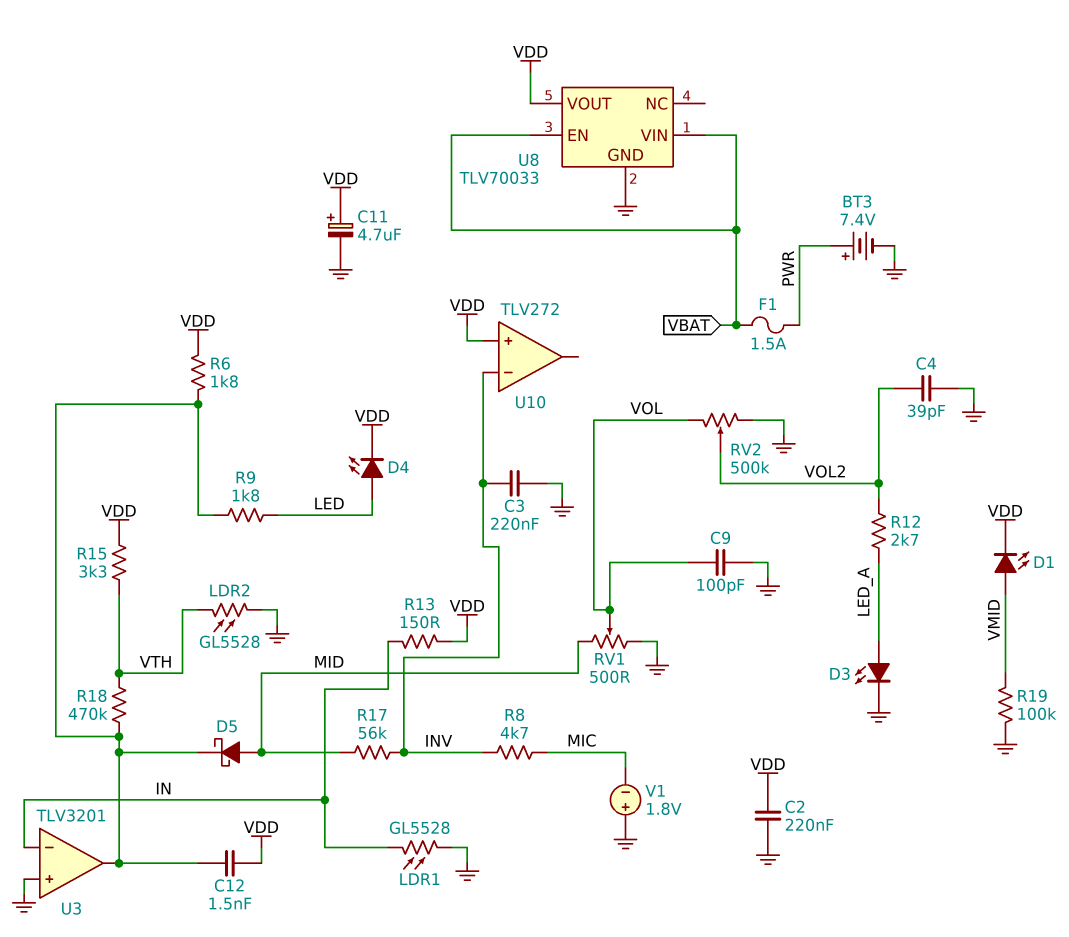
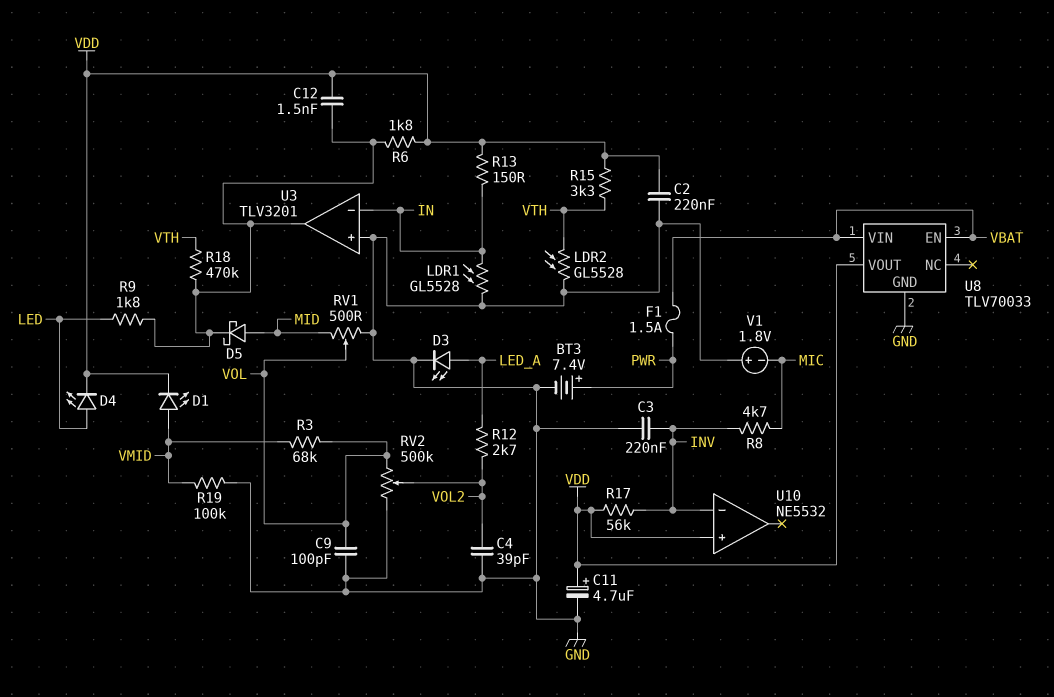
R3: none -> 68k (VMID, VOL)
R17: 56k (INV, MID) -> 56k (INV, VDD)
U10: TLV272 -> NE5532

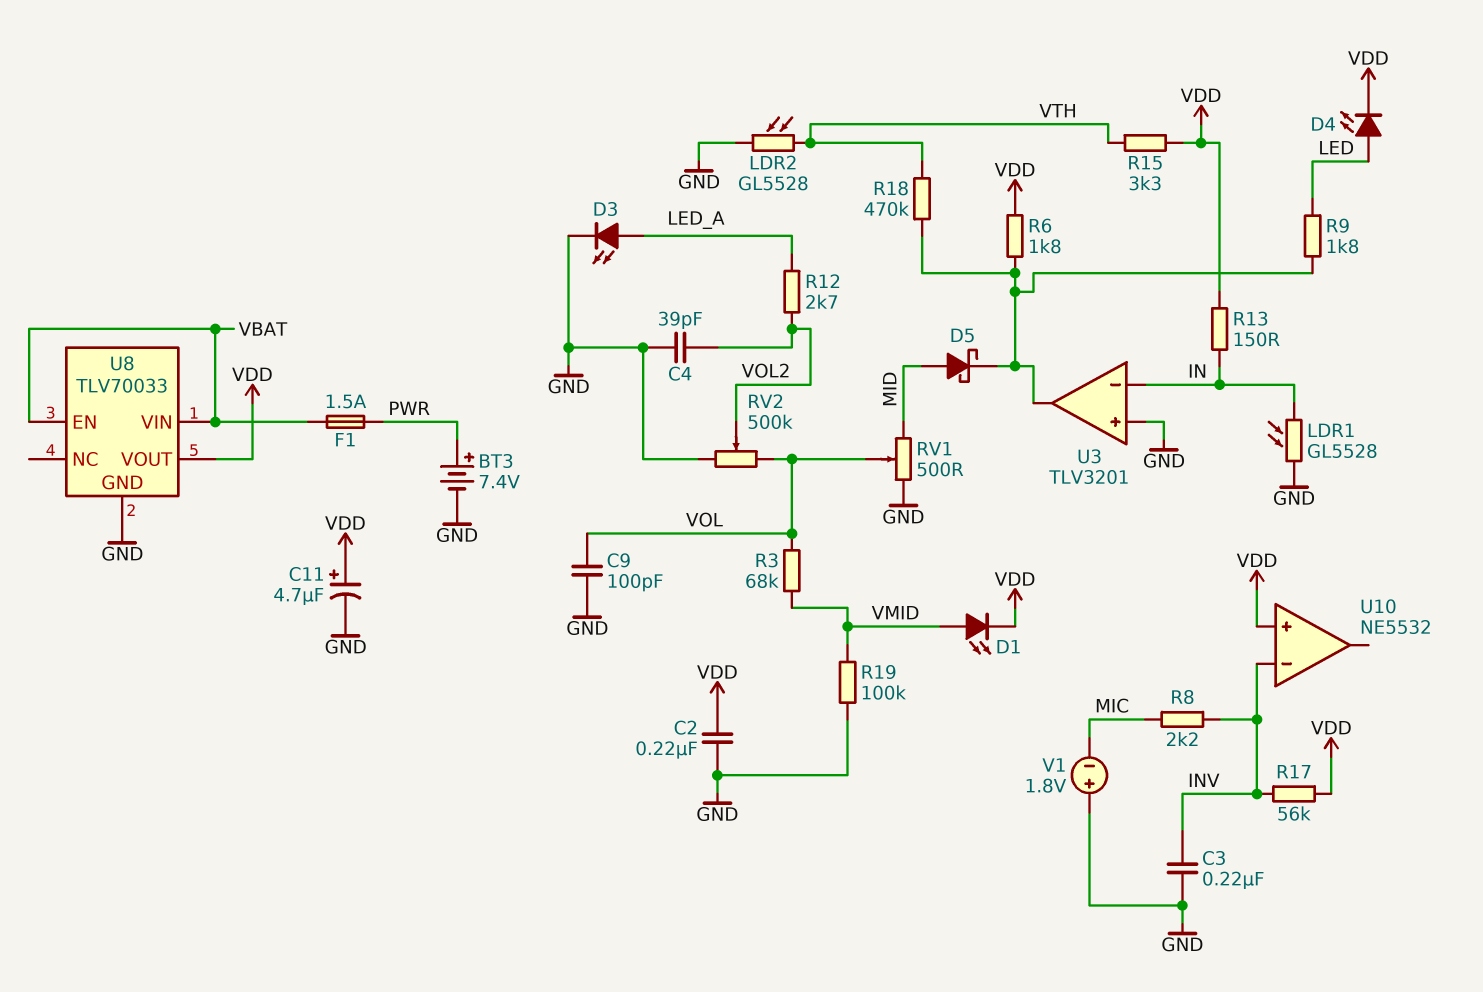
C12: 1.5nF (U3/out, VDD) -> none
R8: 4.7k (INV, MIC) -> 2.2k (INV, MIC)

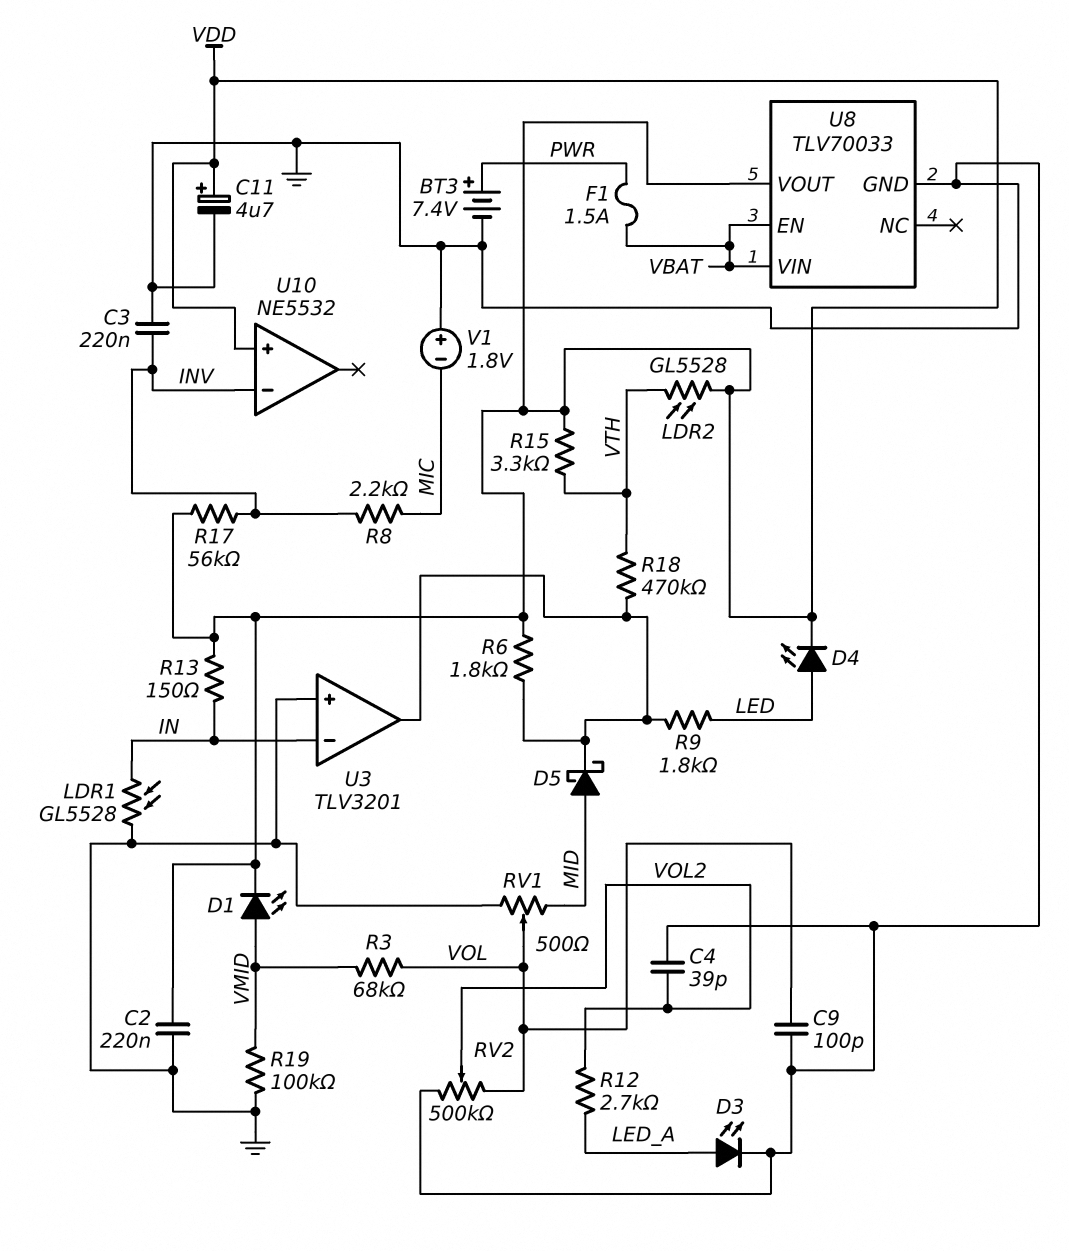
LDR2: GL5528 (GND, VTH) -> GL5528 (VDD, VTH)

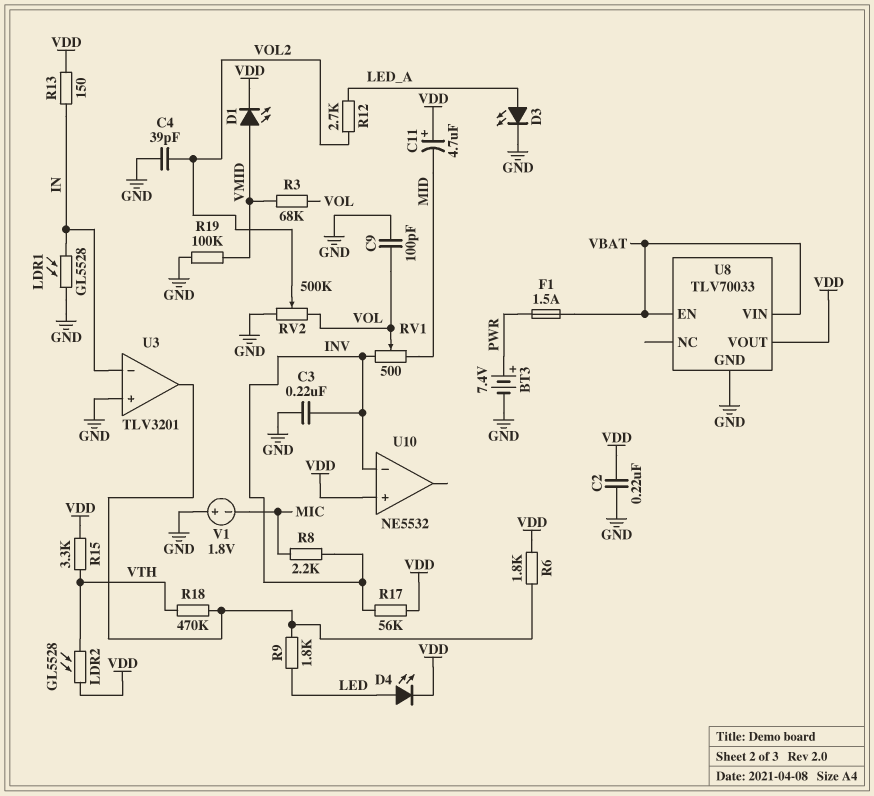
C11: 4.7uF (plus VDD, minus GND) -> 4.7uF (plus VDD, minus MID)
D5: schottky (A MID, K U3/out) -> none
RV1: 500 (GND, MID, wiper VOL) -> 500 (INV, MID, wiper VOL)

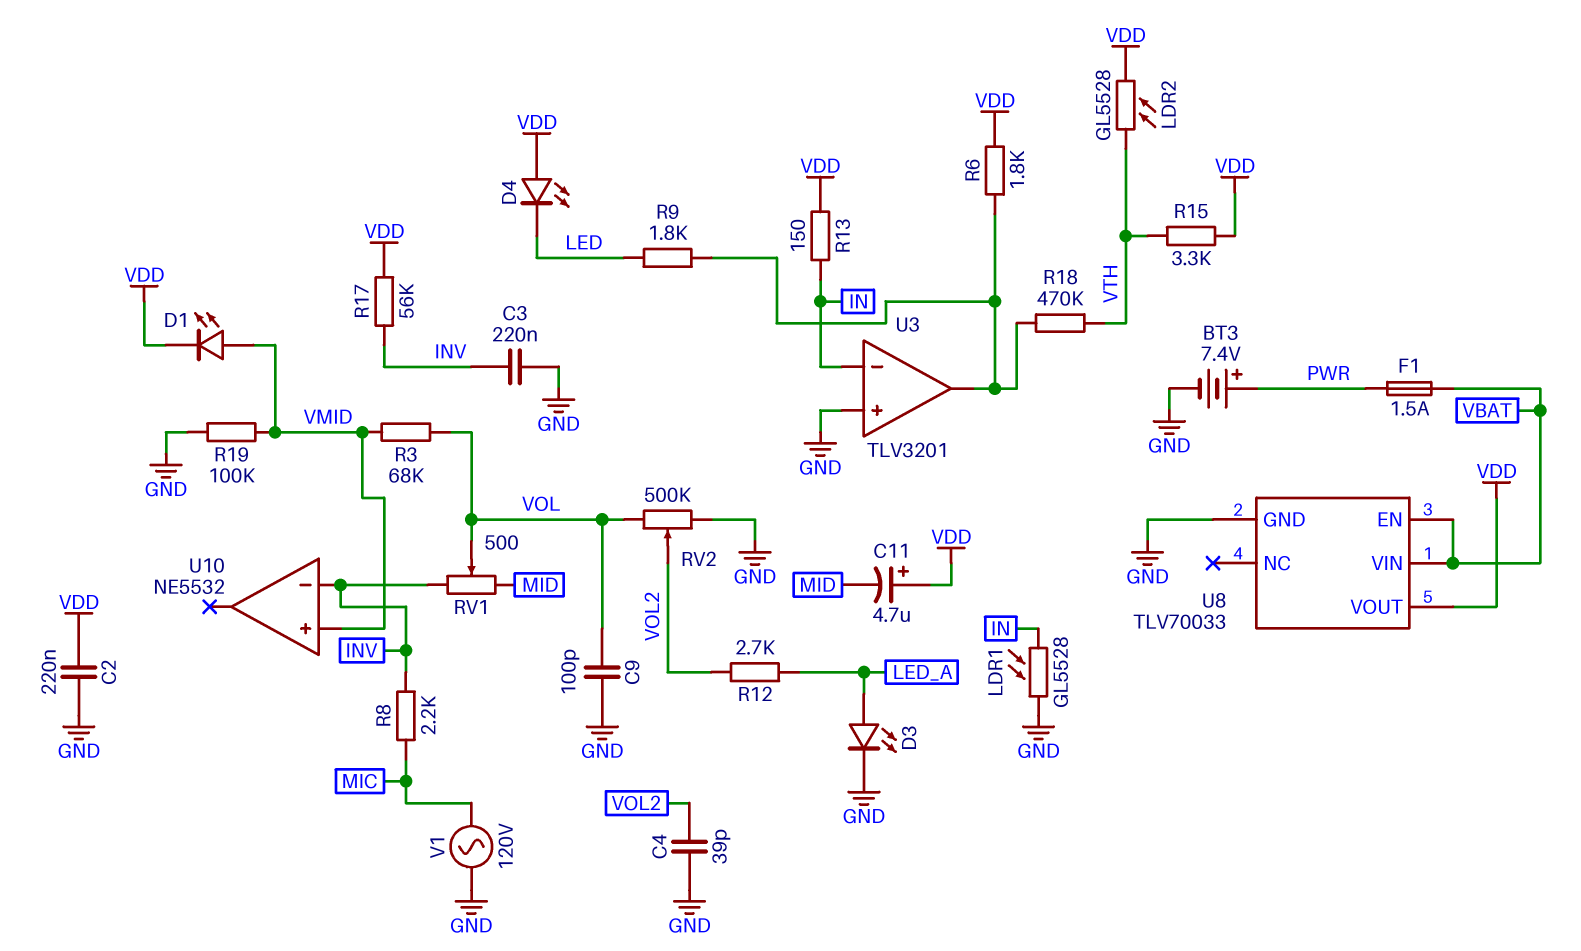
D4: LED (A LED, K VDD) -> LED (A VDD, K LED)
U10 pin in+: VDD -> VMID
V1: 1.8V (plus GND, minus MIC) -> AC 120V (GND, MIC)

